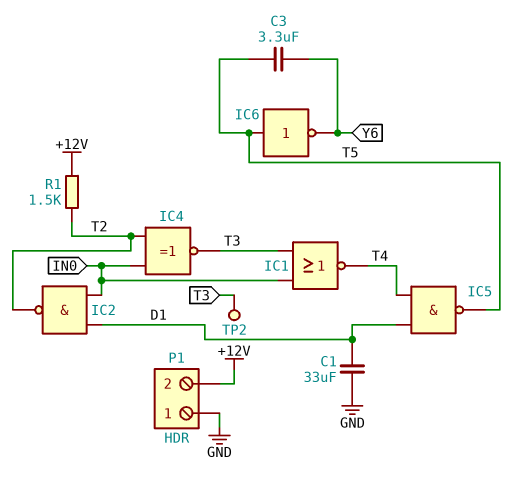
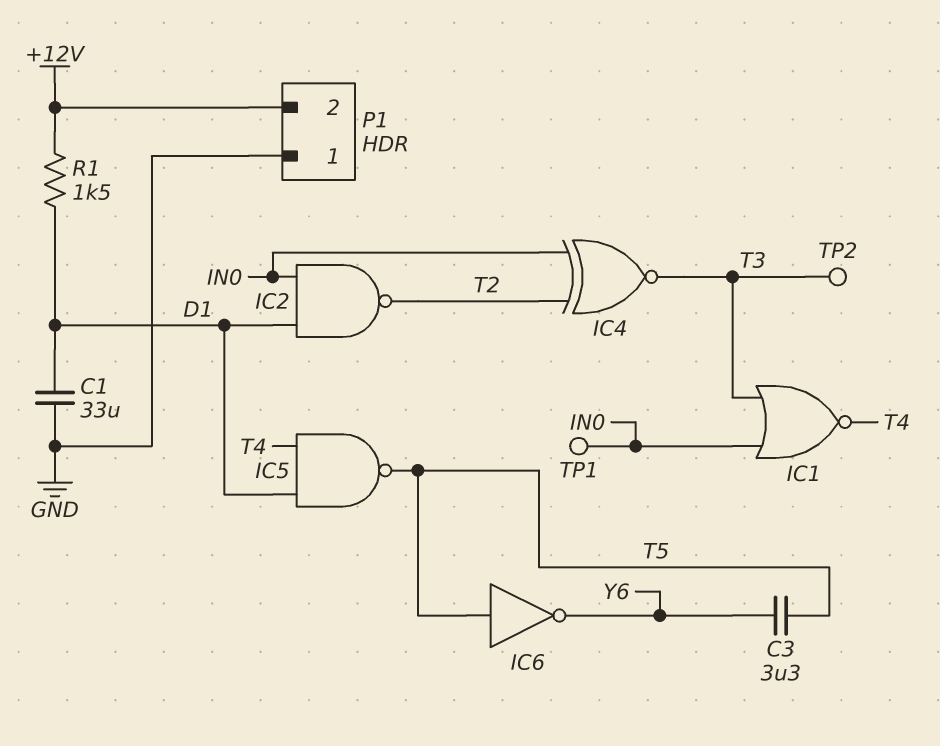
R1: 1.5k (+12V, T2) -> 1.5k (+12V, D1)
TP1: none -> test point (IN0)

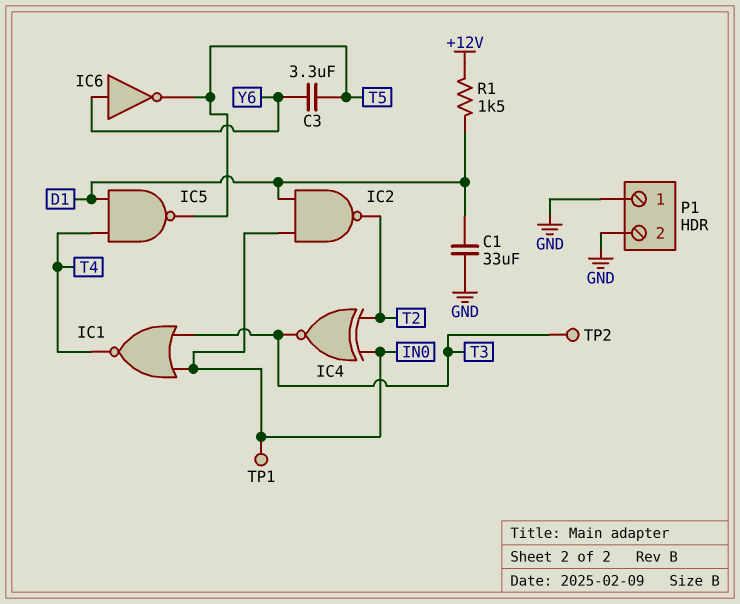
IC6: NOT (in T5, out Y6) -> NOT (in Y6, out T5)
P1 pin 2: +12V -> GND

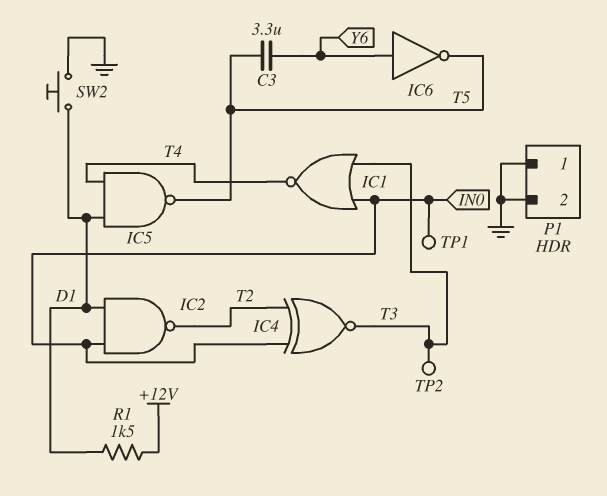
C1: 33uF (D1, GND) -> none
SW2: none -> button (D1, GND)

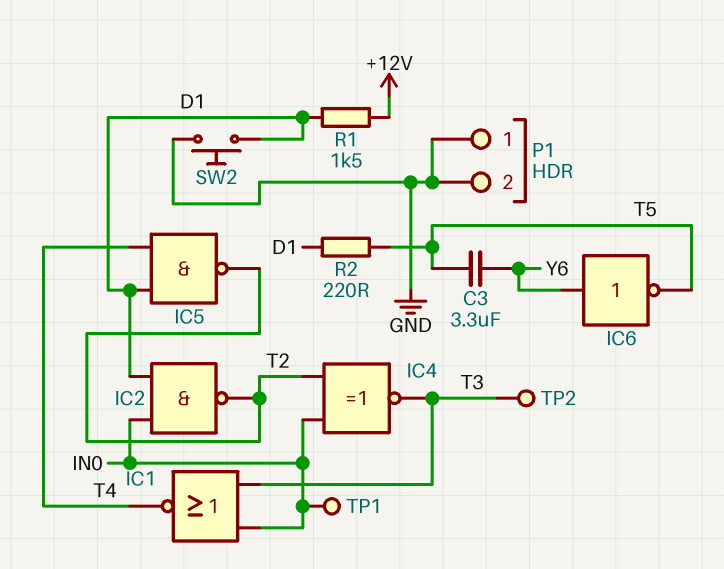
IC5: NAND (in D1, in T4, out T5) -> NAND (in D1, in T4, out T2)
R2: none -> 220 (D1, T5)

